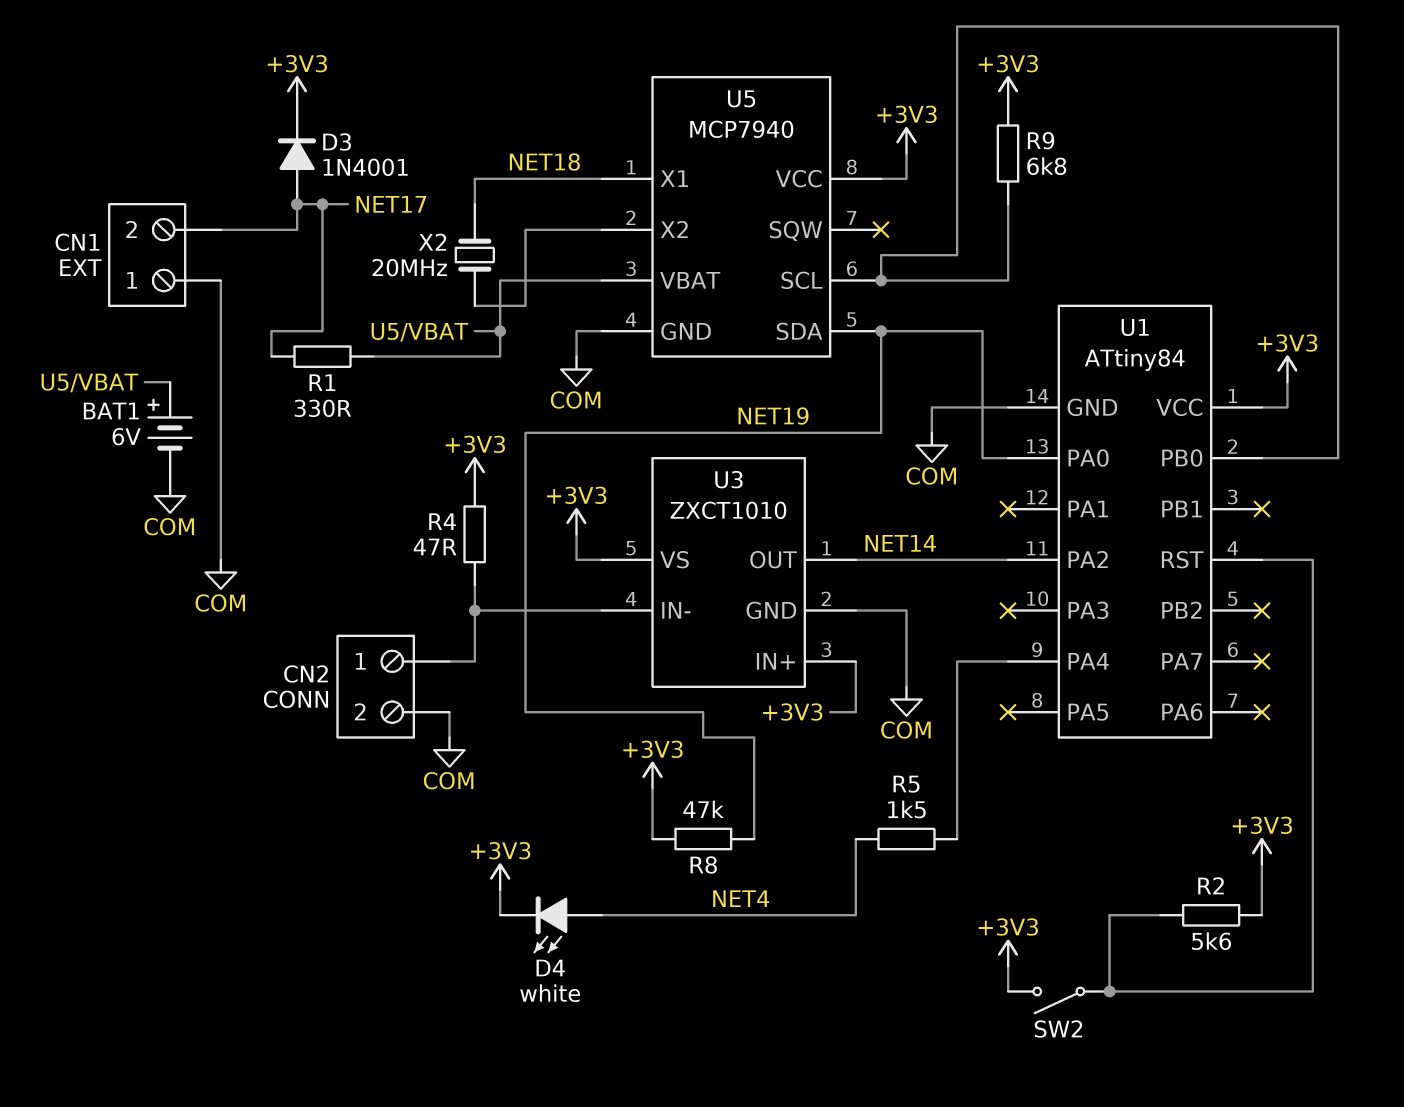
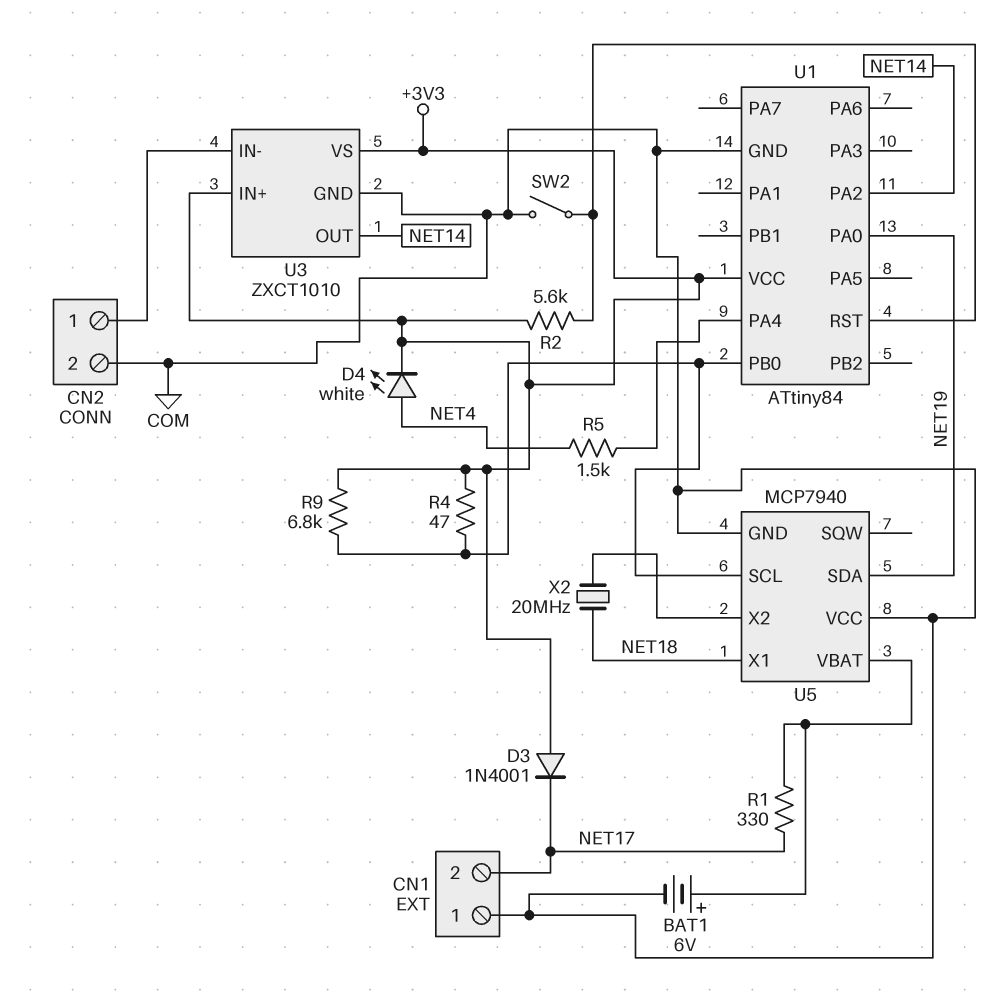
D3: diode 1N4001 (A NET17, K +3V3) -> diode 1N4001 (A +3V3, K NET17)
R4: 47 (+3V3, CN2/1) -> 47 (+3V3, U1/PB0)
R8: 47k (+3V3, NET19) -> none
SW2: switch (+3V3, U1/RST) -> switch (COM, U1/RST)
U5 pin VCC: +3V3 -> COM

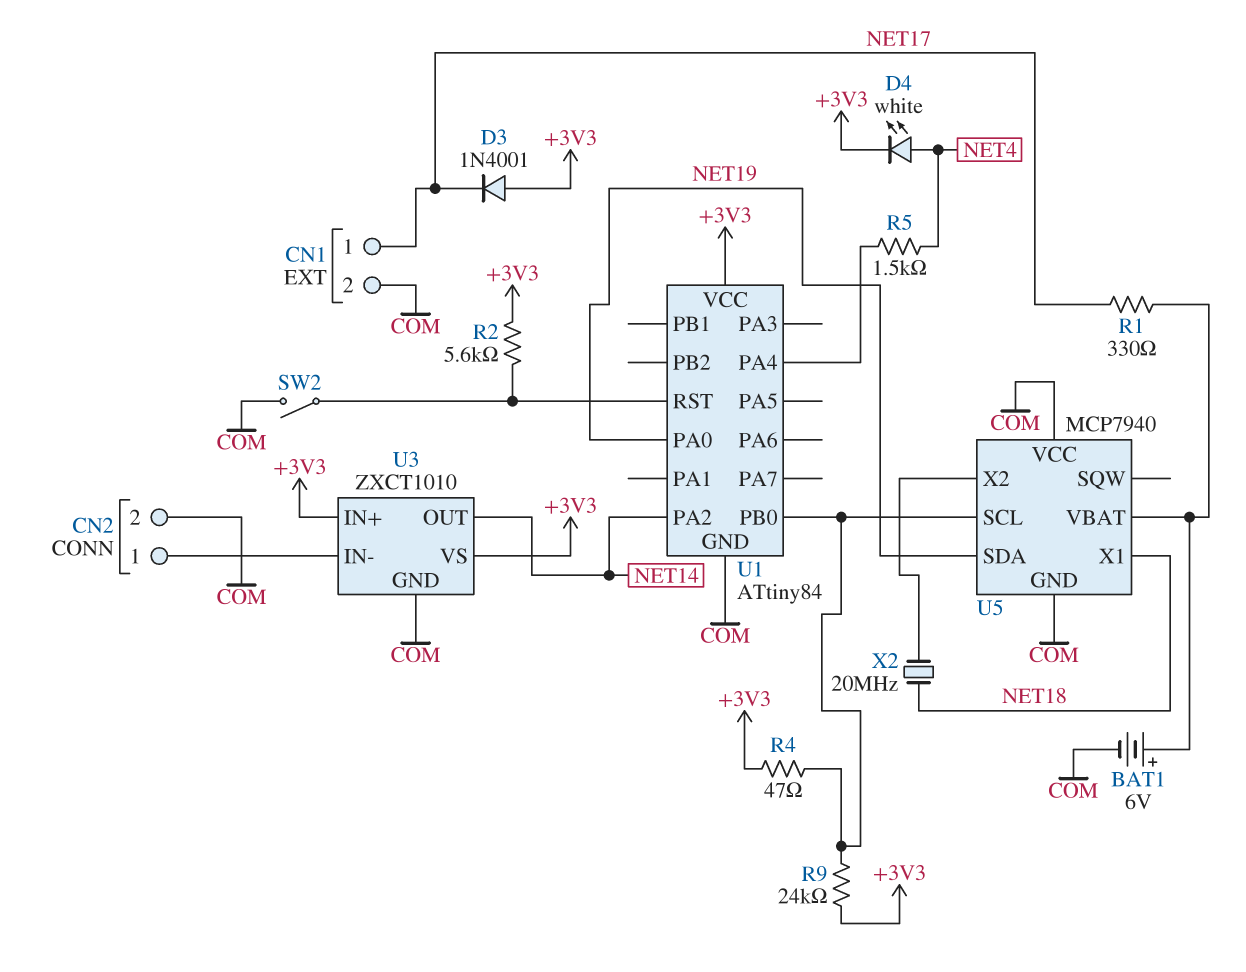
CN1 pin 1: COM -> NET17
CN1 pin 2: NET17 -> COM
R9: 6.8k (+3V3, U1/PB0) -> 24k (+3V3, U1/PB0)

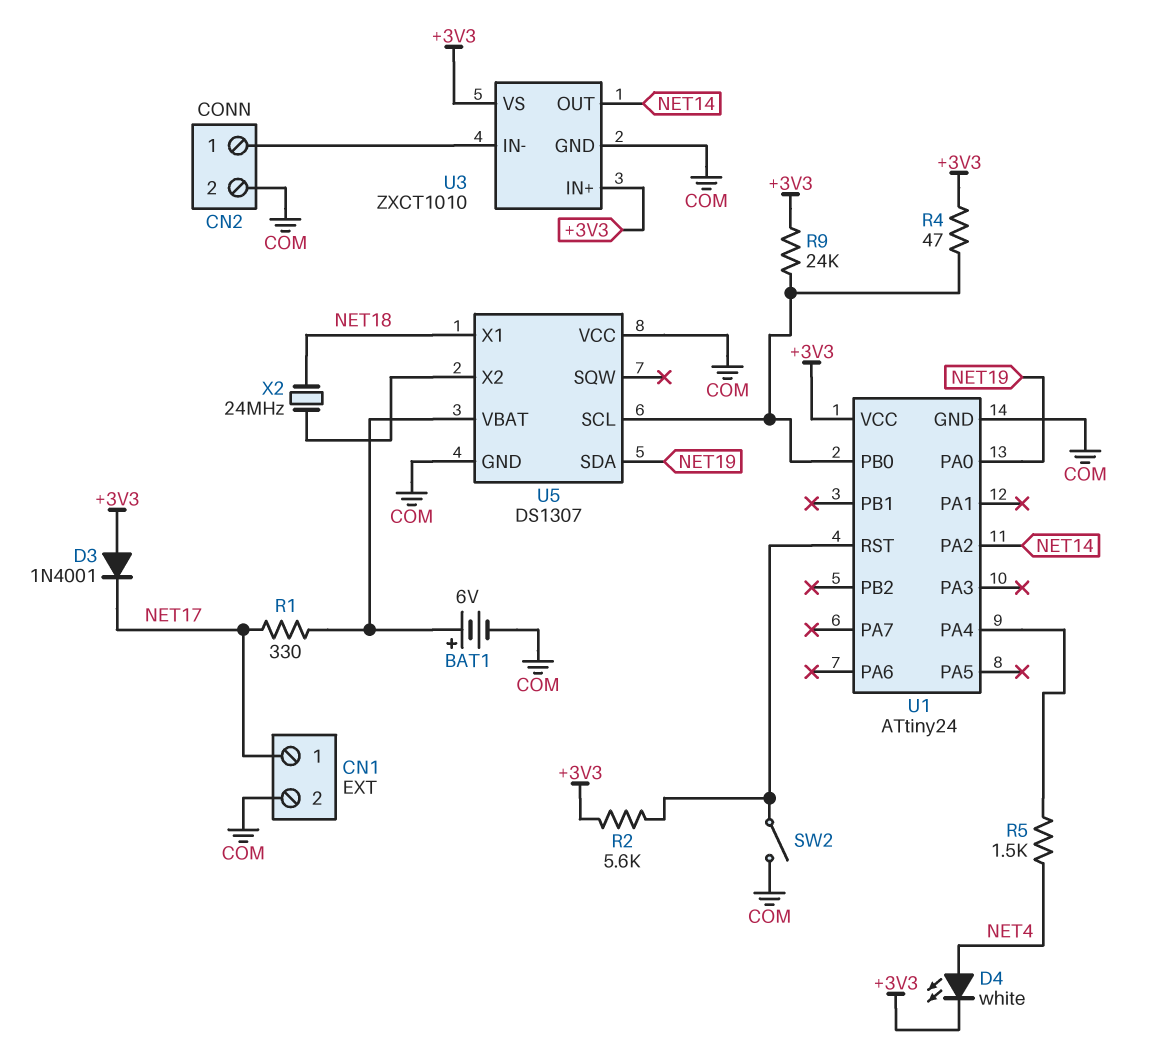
U1: ATtiny84 -> ATtiny24
U5: MCP7940 -> DS1307
X2: 20MHz (NET18, U5/X2) -> 24MHz (NET18, U5/X2)

